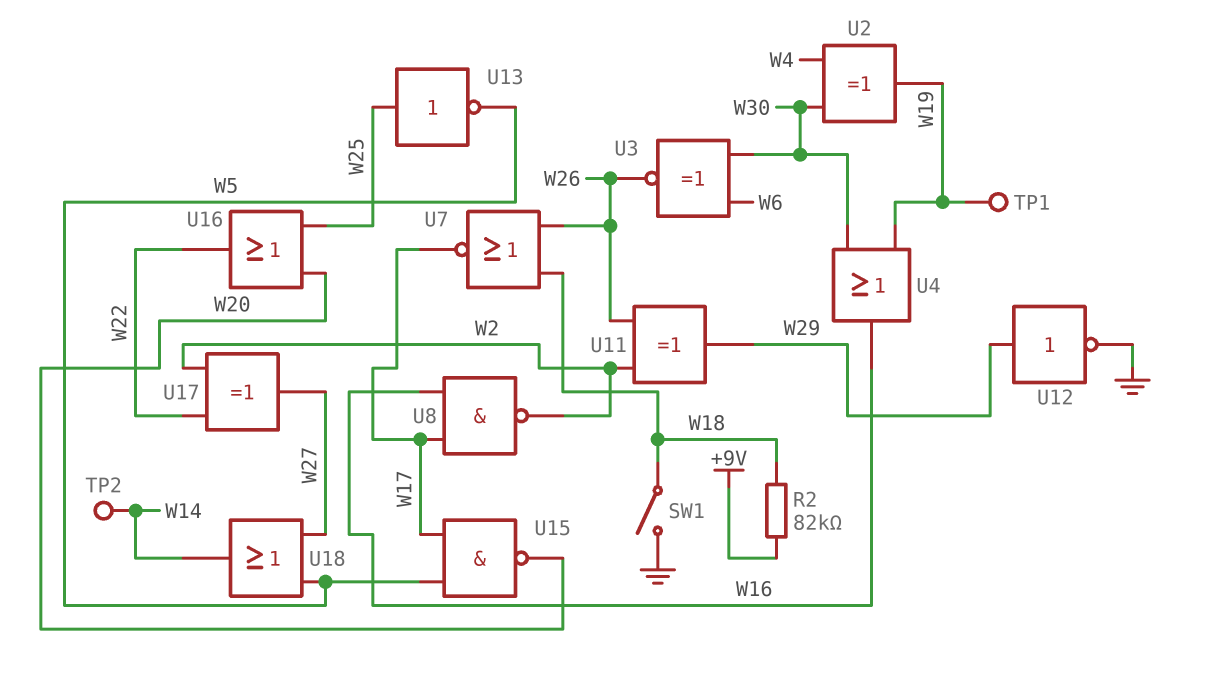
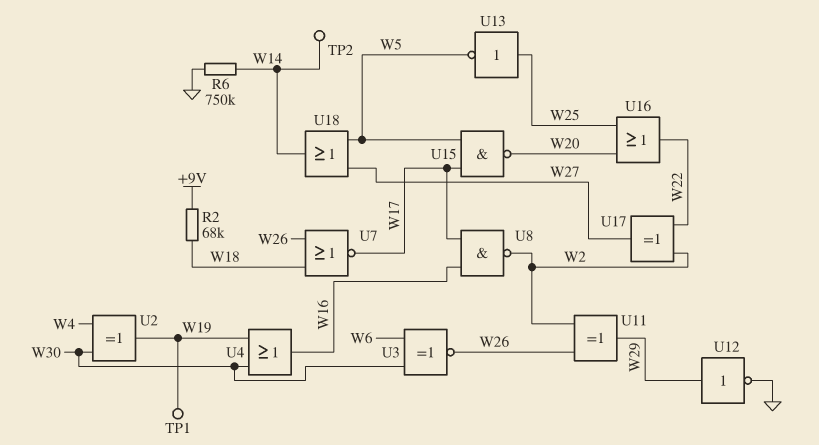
R2: 82k (+9V, W18) -> 68k (+9V, W18)
R6: none -> 750k (GND, W14)
SW1: switch (GND, W18) -> none

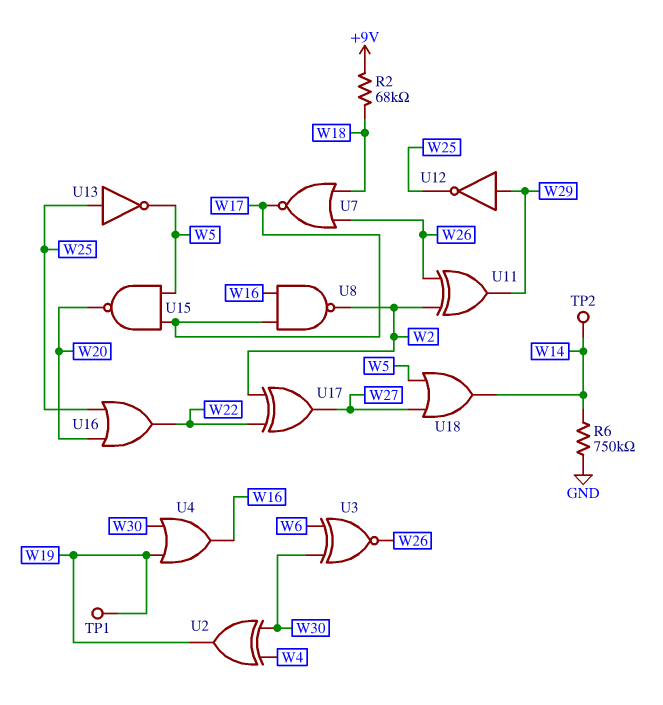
U12: NOT (in W29, out GND) -> NOT (in W29, out W25)

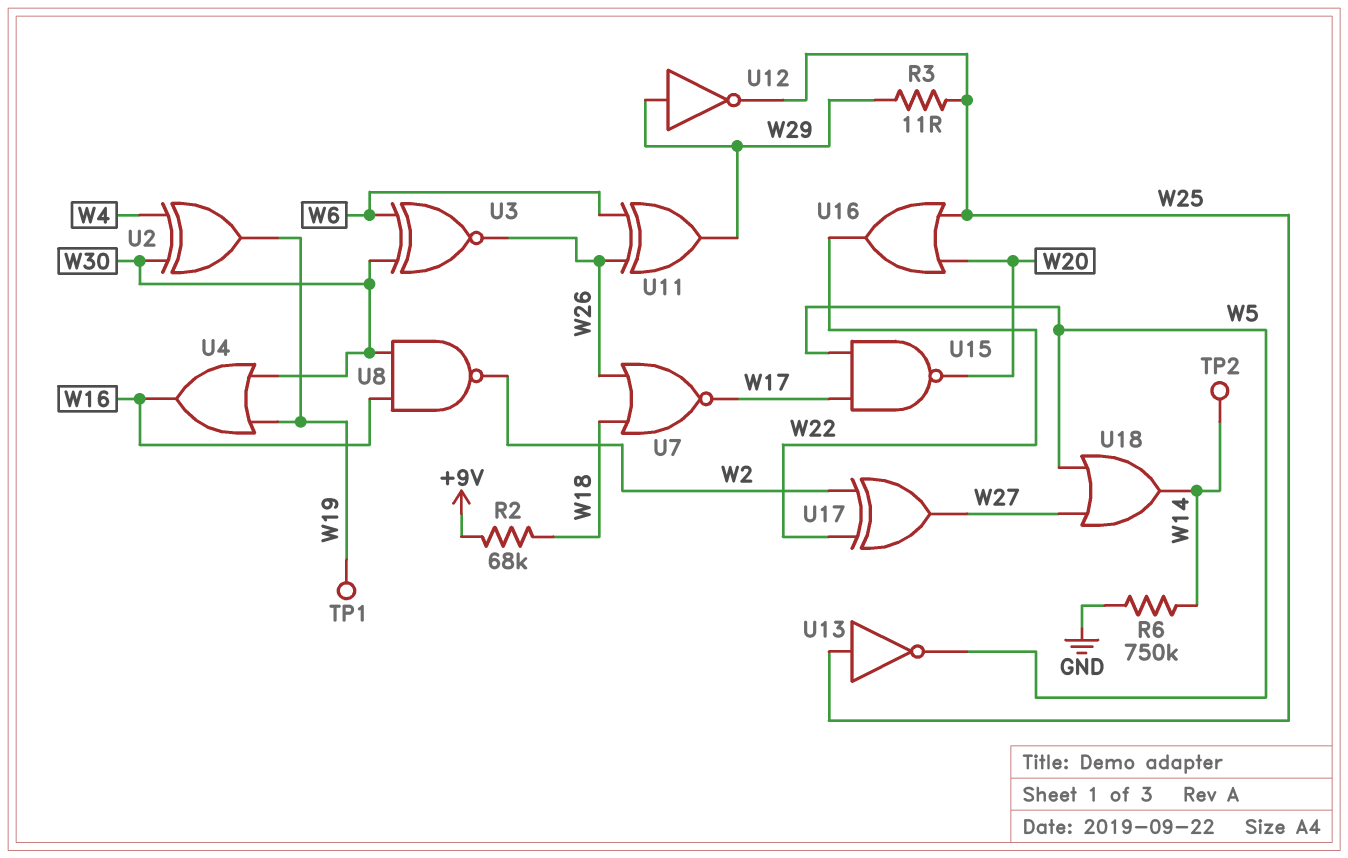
R3: none -> 11 (W25, W29)
U8: NAND (in W16, in W17, out W2) -> NAND (in W16, in W30, out W2)
U11: XOR (in W2, in W26, out W29) -> XOR (in W6, in W26, out W29)

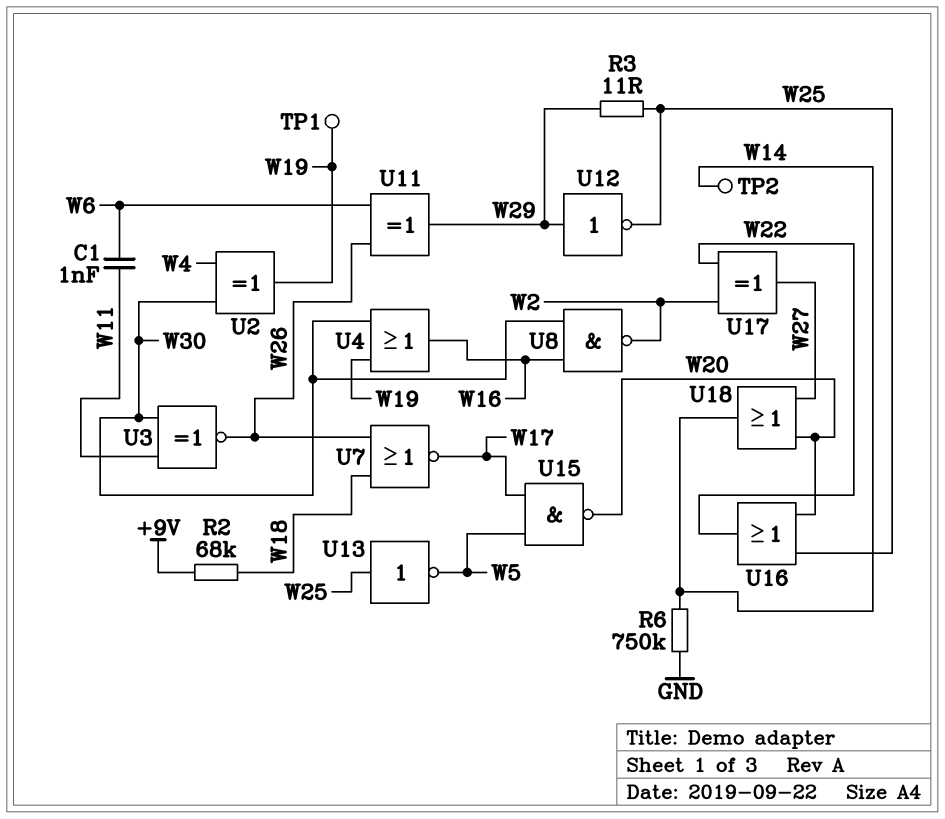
C1: none -> 1nF (W6, W11)
U3: XNOR (in W6, in W30, out W26) -> XNOR (in W11, in W30, out W26)
U18: OR (in W5, in W27, out W14) -> OR (in W20, in W27, out W14)

